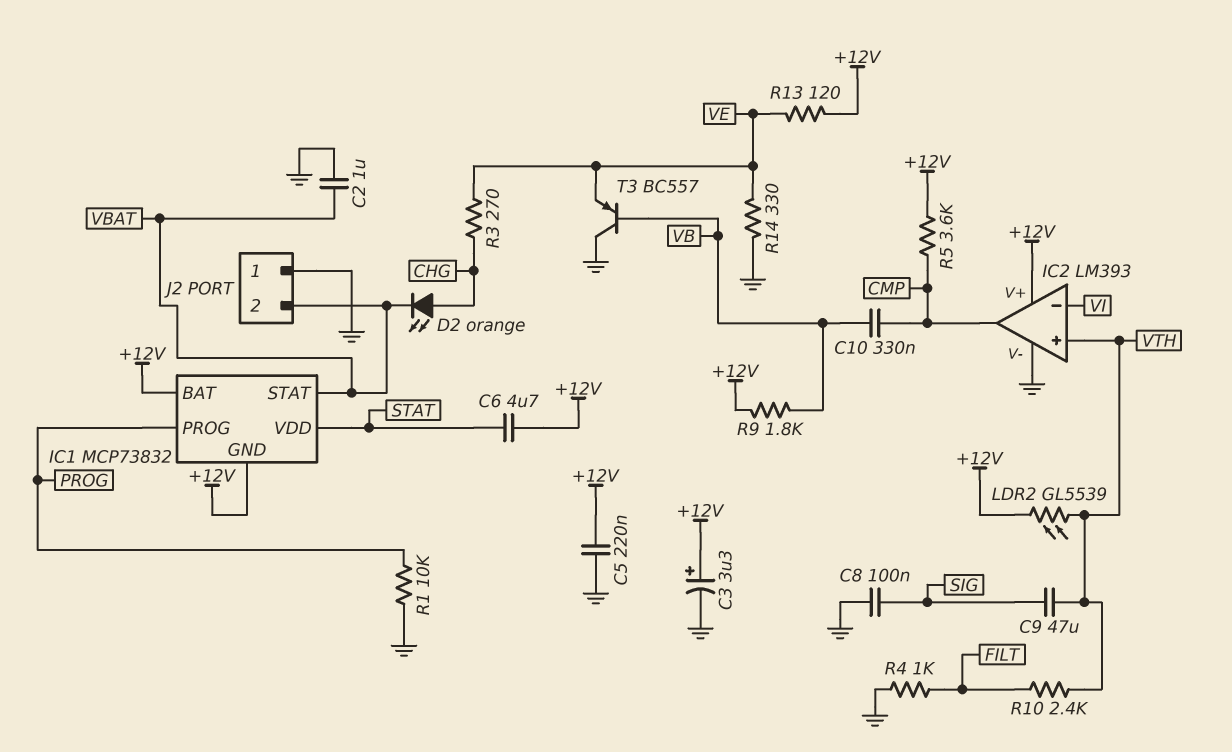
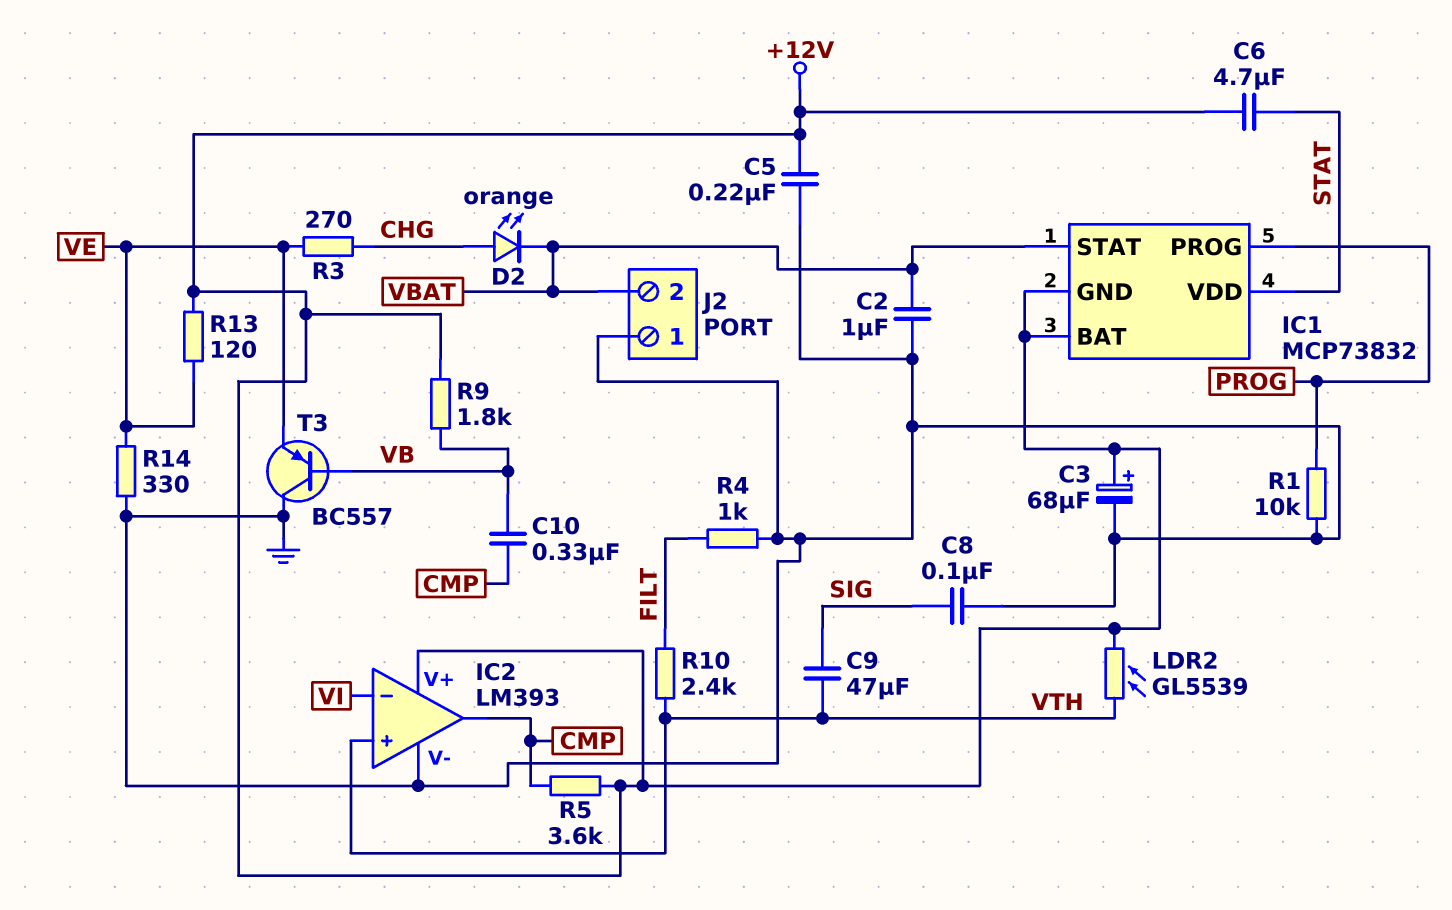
C3: 3.3uF (plus +12V, minus GND) -> 68uF (plus +12V, minus GND)

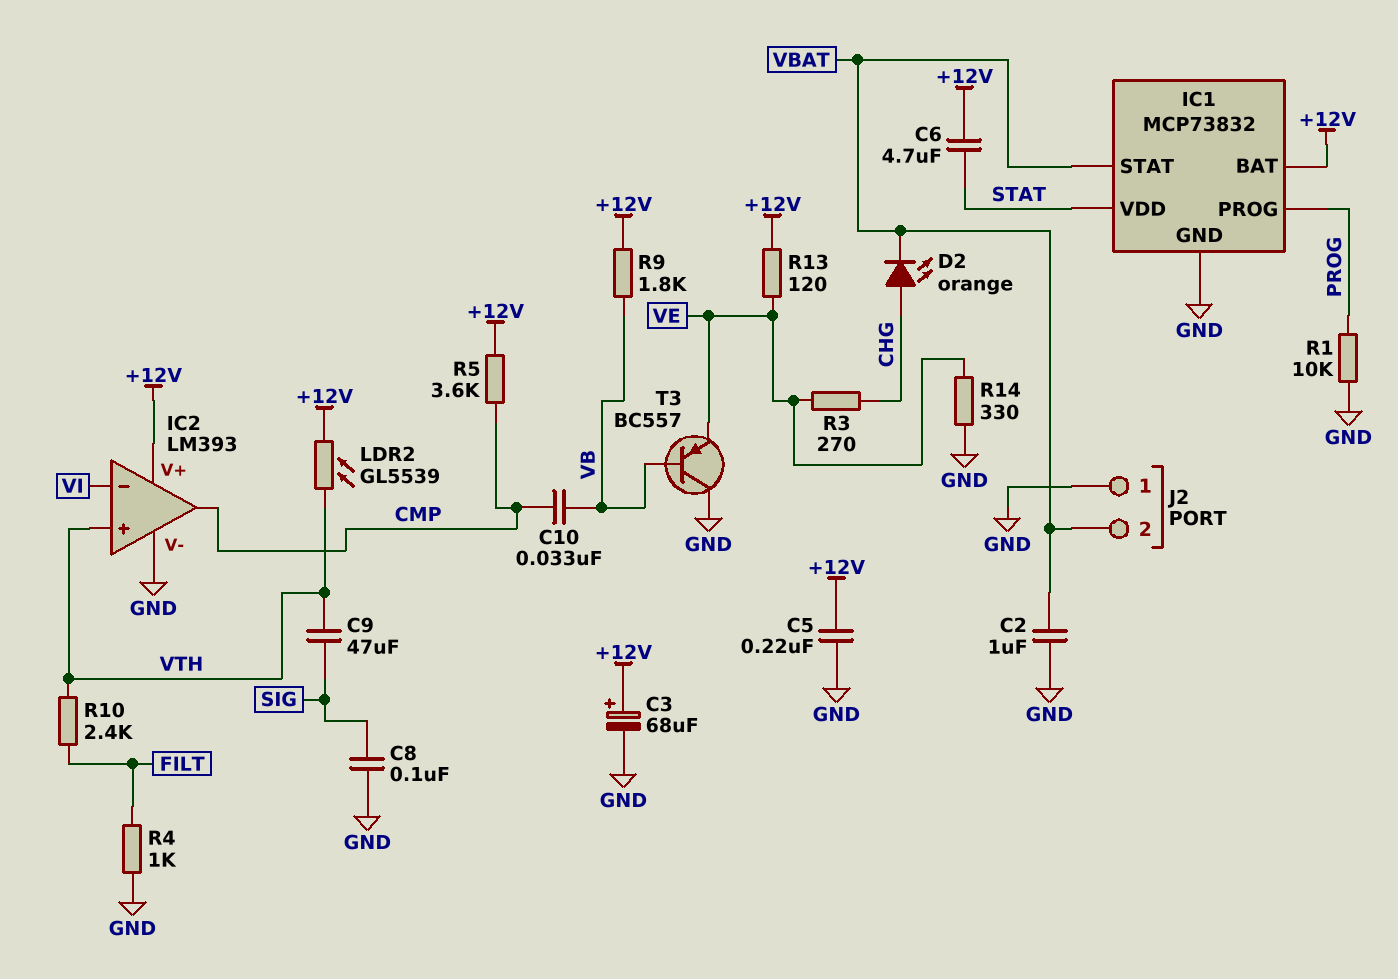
C10: 330nF (CMP, VB) -> 33nF (CMP, VB)
IC1 pin GND: +12V -> GND

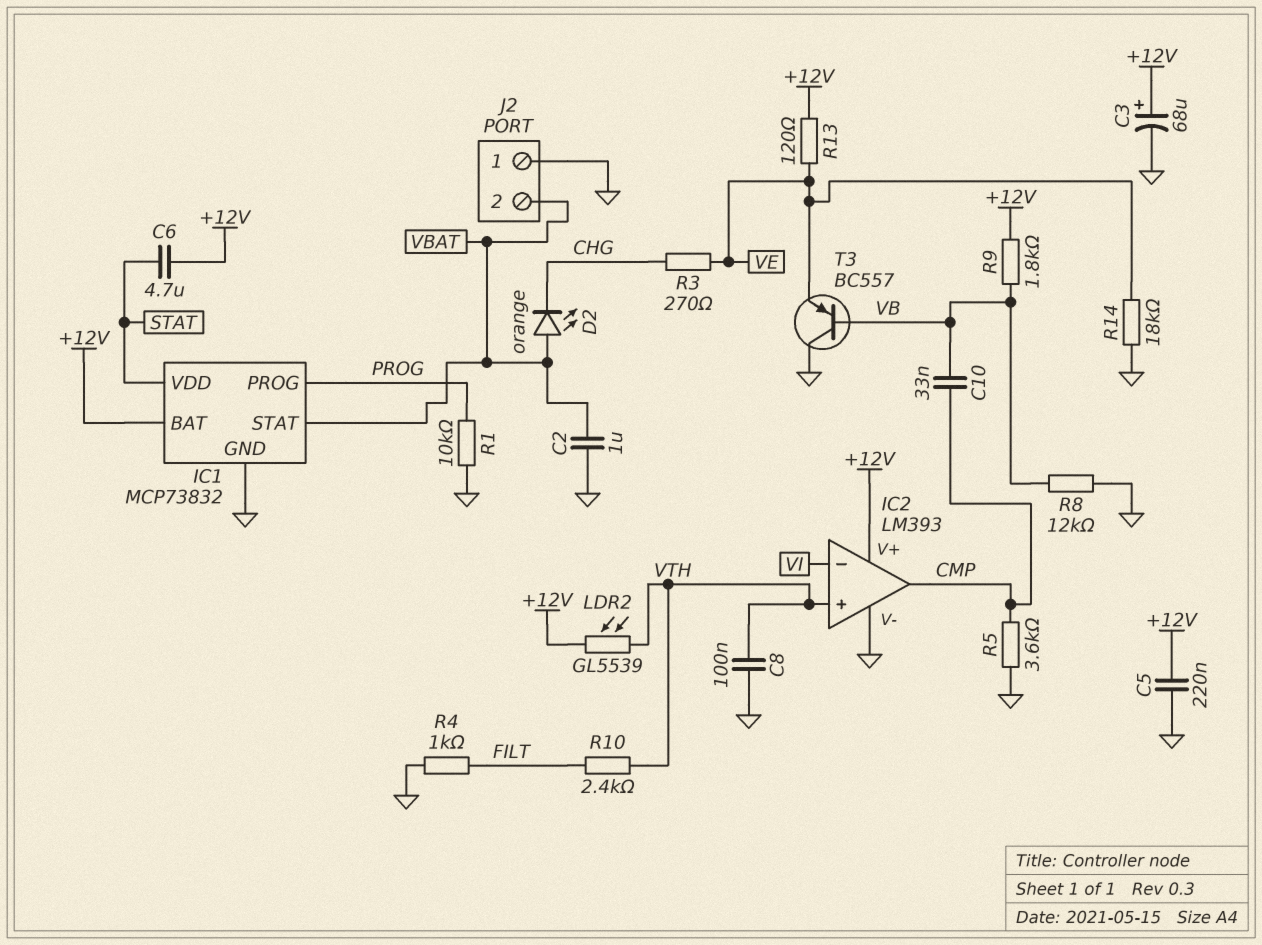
C8: 100nF (GND, SIG) -> 100nF (GND, VTH)
C9: 47uF (SIG, VTH) -> none
D2: LED orange (A CHG, K VBAT) -> LED orange (A VBAT, K CHG)
R5: 3.6k (+12V, CMP) -> 3.6k (CMP, GND)
R8: none -> 12k (GND, VB)
R14: 330 (GND, VE) -> 18k (GND, VE)

